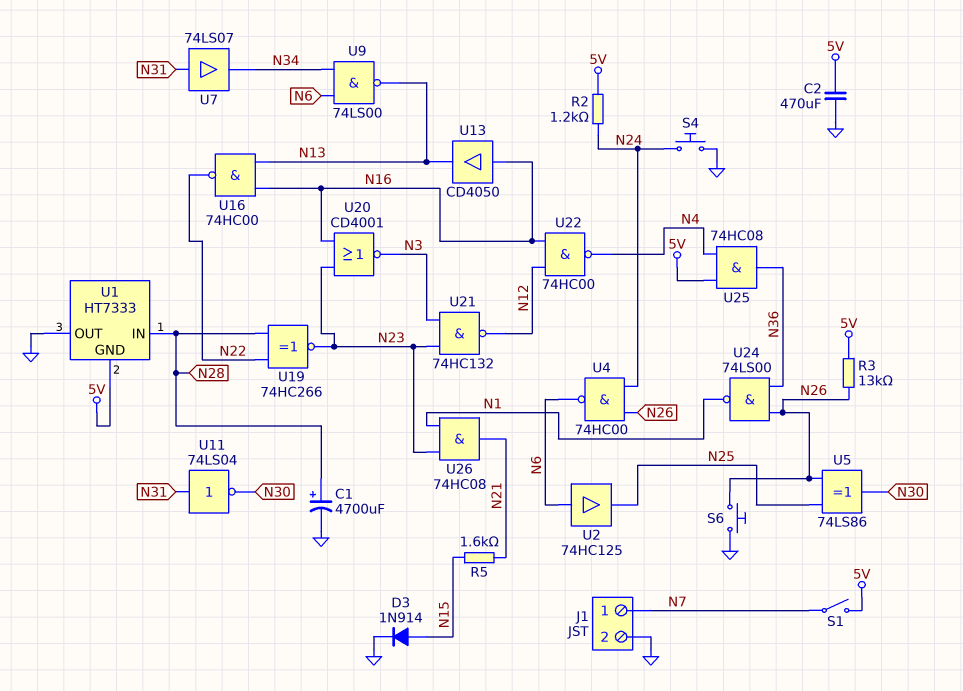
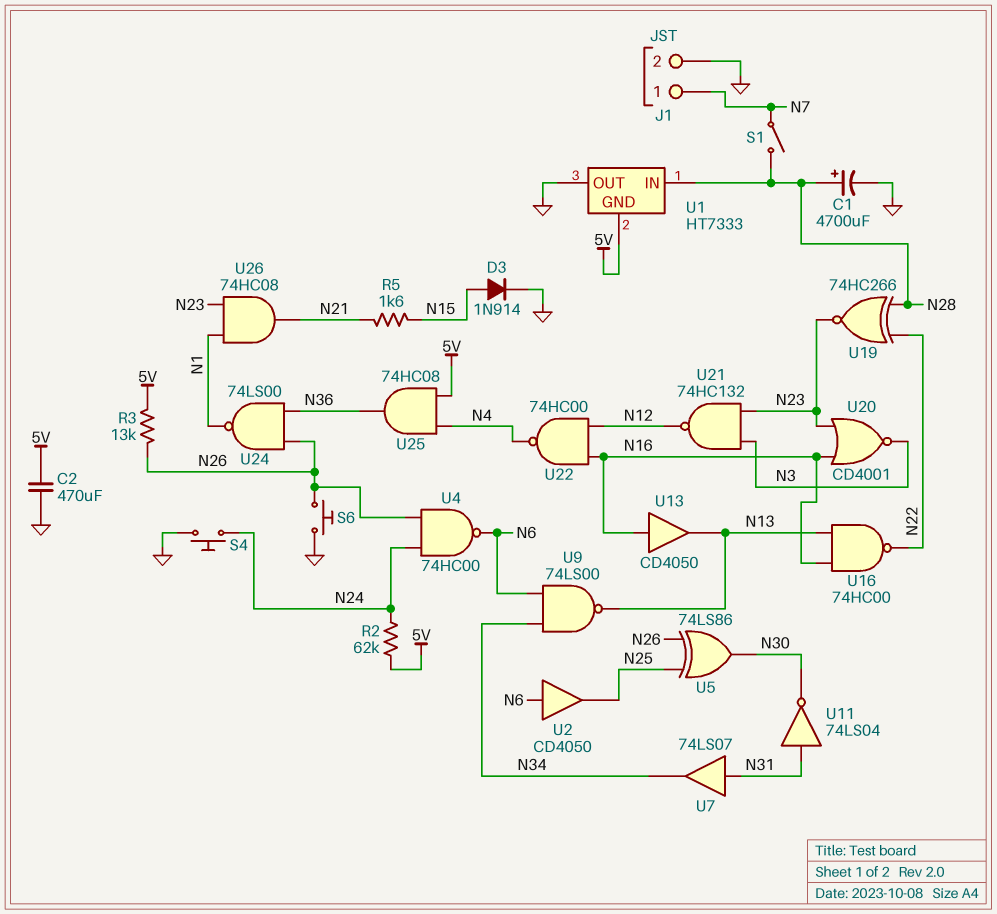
R2: 1.2k (5V, N24) -> 62k (5V, N24)
S1: switch (5V, N7) -> switch (N7, N28)
U2: buffer 74HC125 (in N6, out N25) -> buffer CD4050 (in N6, out N25)

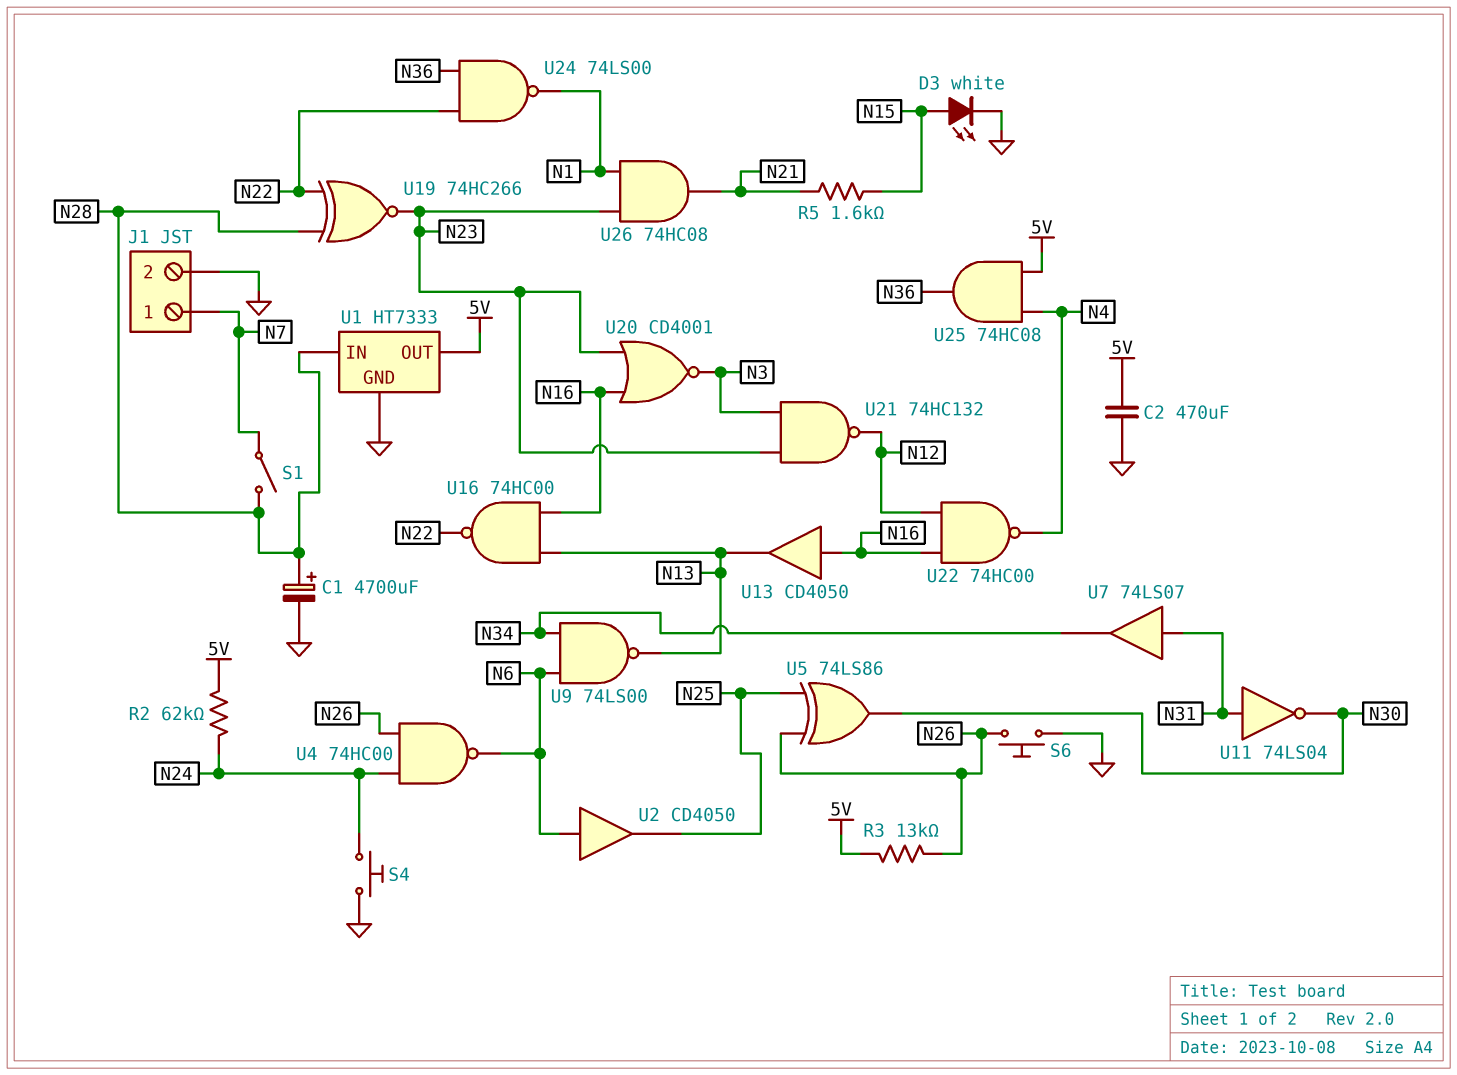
D3: diode 1N914 (A N15, K GND) -> LED white (A N15, K GND)
U1 pin GND: 5V -> GND
U1 pin OUT: GND -> 5V
U24: NAND 74LS00 (in N26, in N36, out N1) -> NAND 74LS00 (in N22, in N36, out N1)

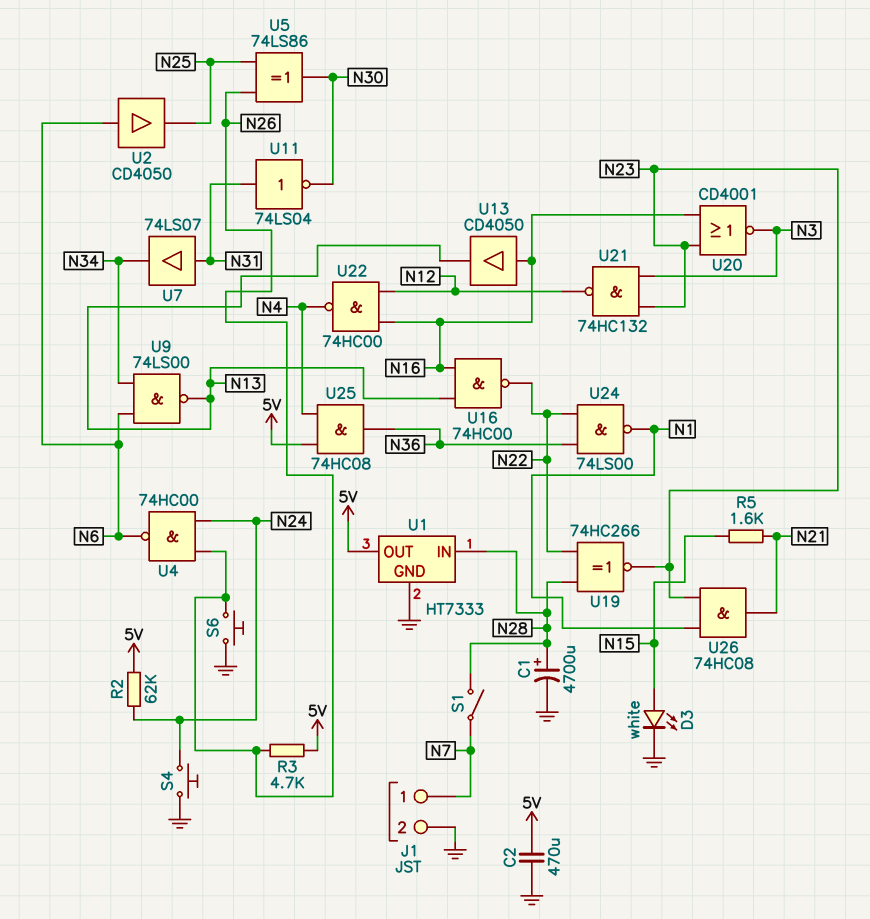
R3: 13k (5V, N26) -> 4.7k (5V, N26)

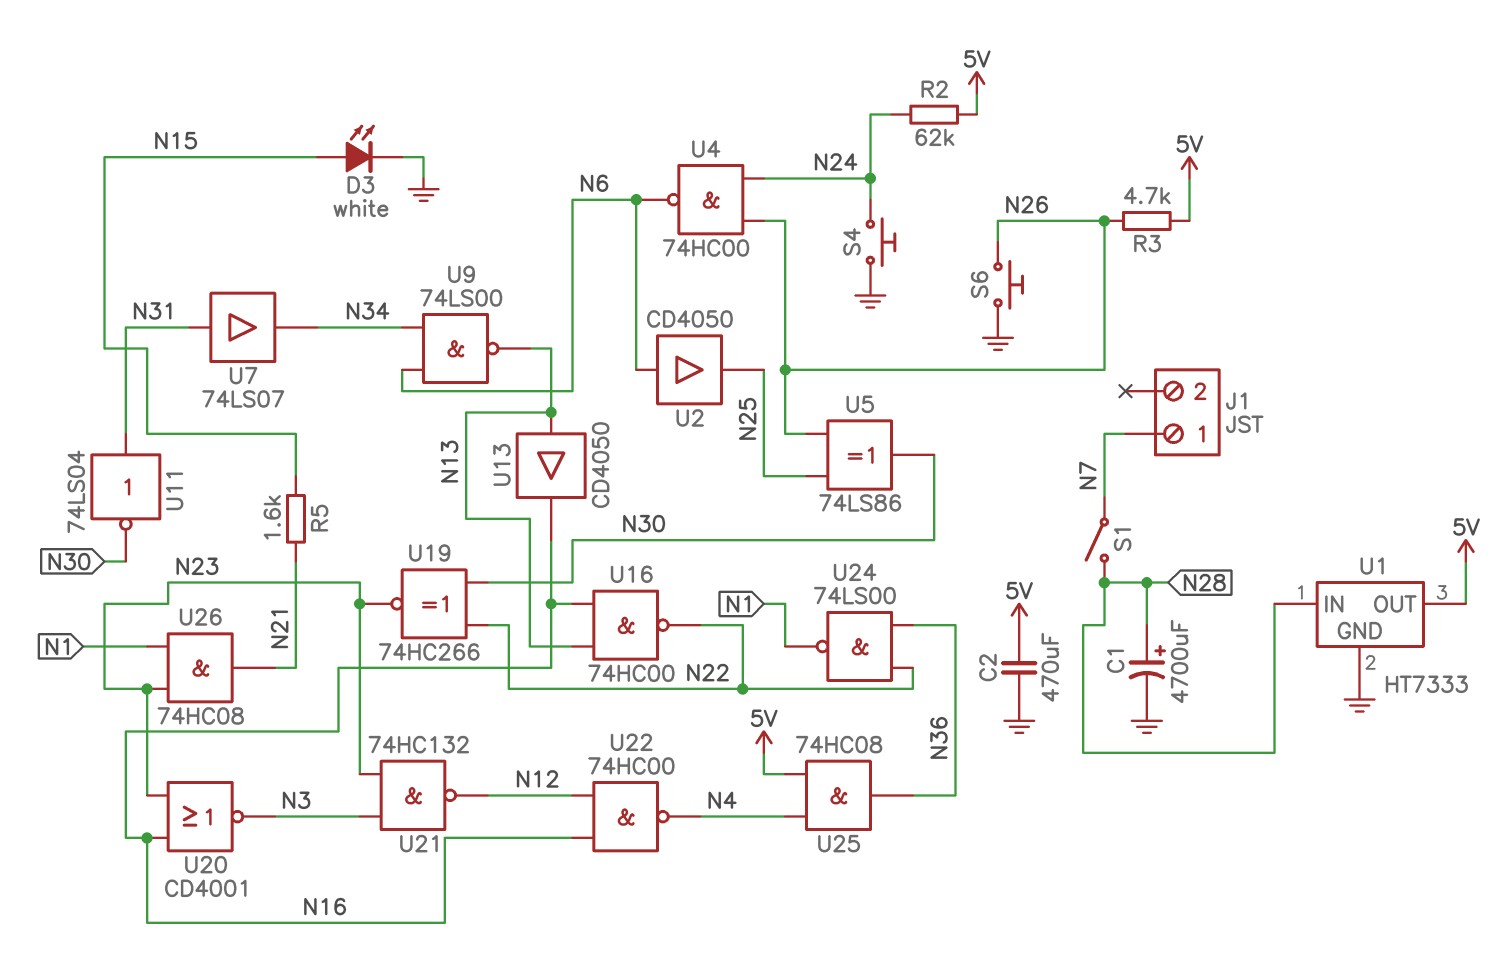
J1 pin 2: GND -> none
U13: buffer CD4050 (in N16, out N13) -> buffer CD4050 (in N13, out N16)
U19: XNOR 74HC266 (in N22, in N28, out N23) -> XNOR 74HC266 (in N22, in N30, out N23)

